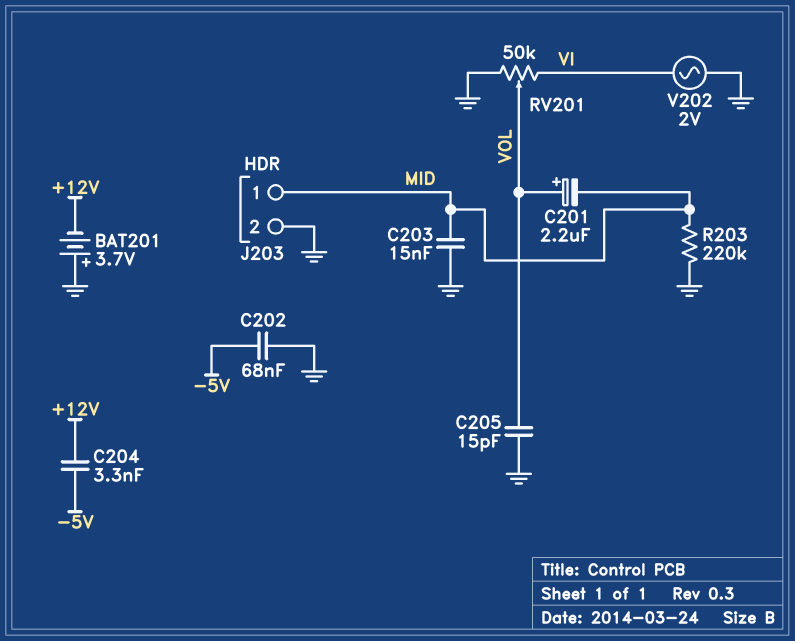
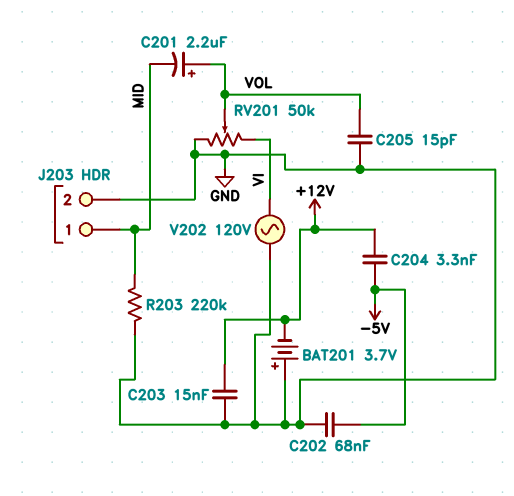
C203: 15nF (GND, MID) -> 15nF (+12V, GND)
V202: AC 2V (GND, VI) -> AC 120V (GND, VI)

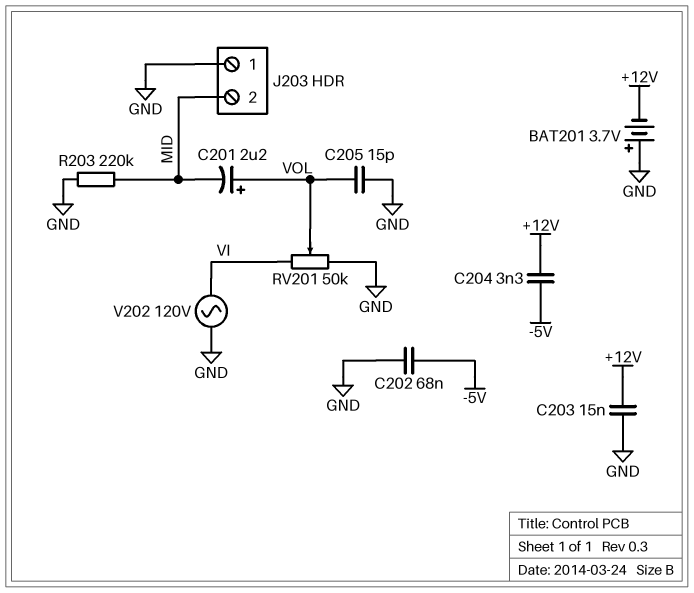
J203 pin 1: MID -> GND
J203 pin 2: GND -> MID

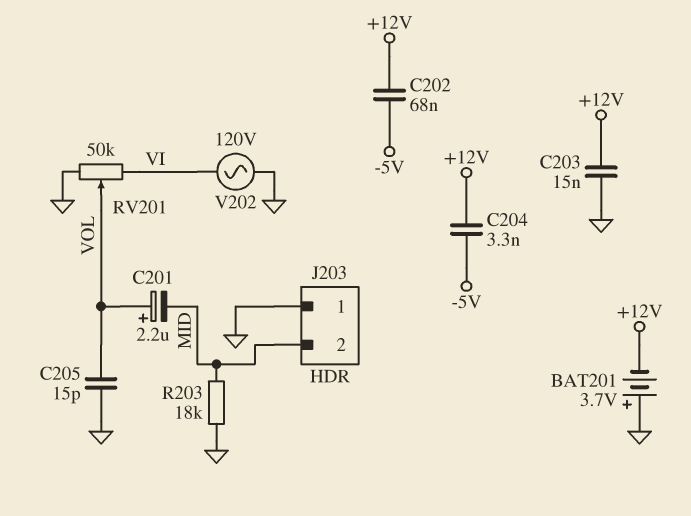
C202: 68nF (-5V, GND) -> 68nF (+12V, -5V)
R203: 220k (GND, MID) -> 18k (GND, MID)

